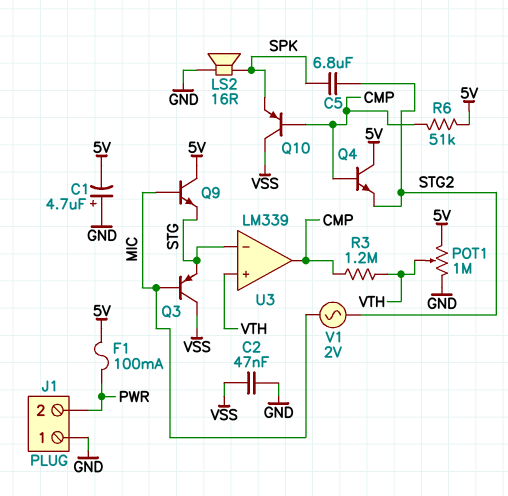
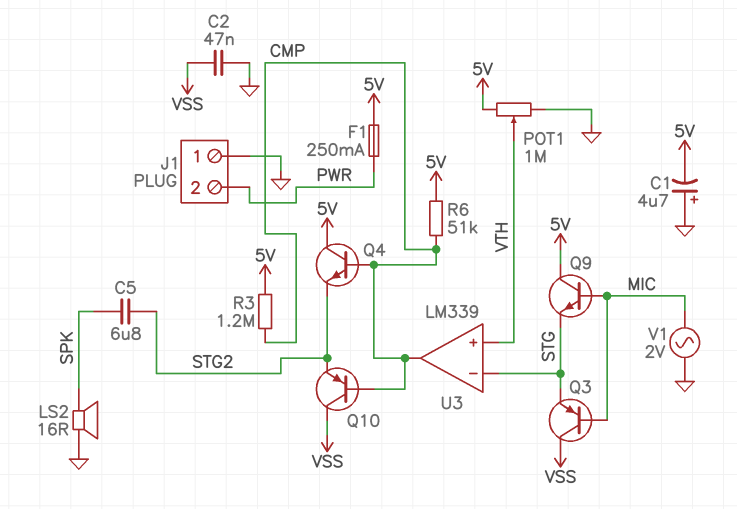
F1: 100mA (5V, PWR) -> 250mA (5V, PWR)
Q10: PNP (B CMP, C VSS, E SPK) -> PNP (B CMP, C VSS, E STG2)
R3: 1.2M (CMP, VTH) -> 1.2M (5V, CMP)
V1: AC 2V (MIC, STG2) -> AC 2V (GND, MIC)

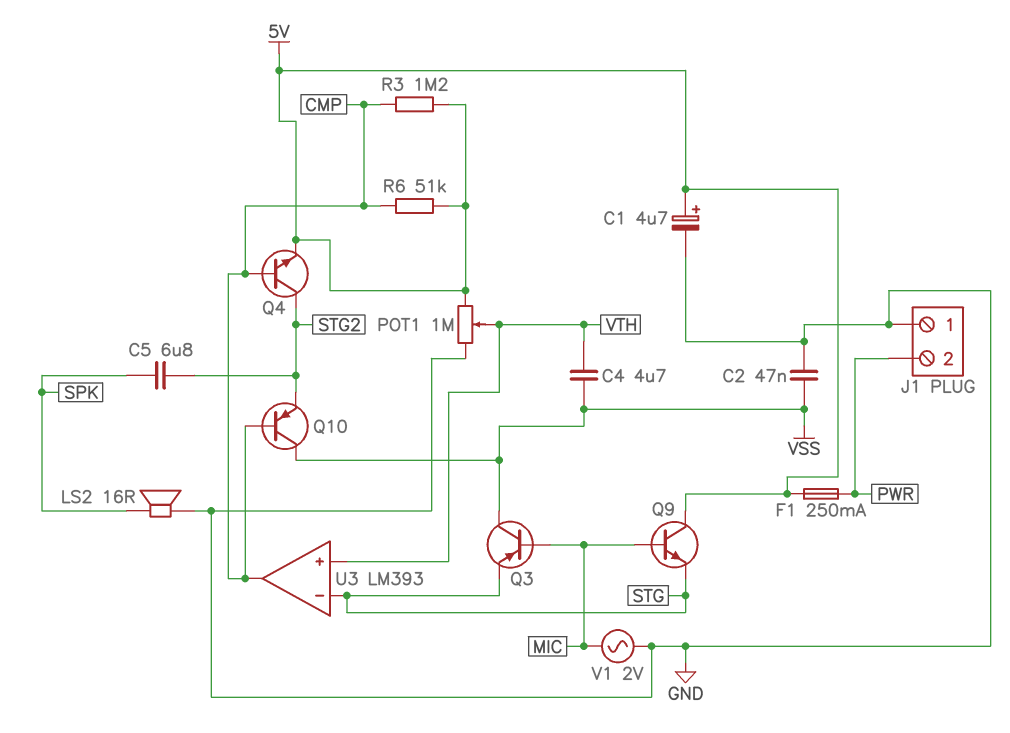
C1: 4.7uF (plus GND, minus 5V) -> 4.7uF (plus 5V, minus GND)
C4: none -> 4.7uF (VSS, VTH)
Q4: NPN (B CMP, C 5V, E STG2) -> NPN (B CMP, C STG2, E 5V)
U3: LM339 -> LM393

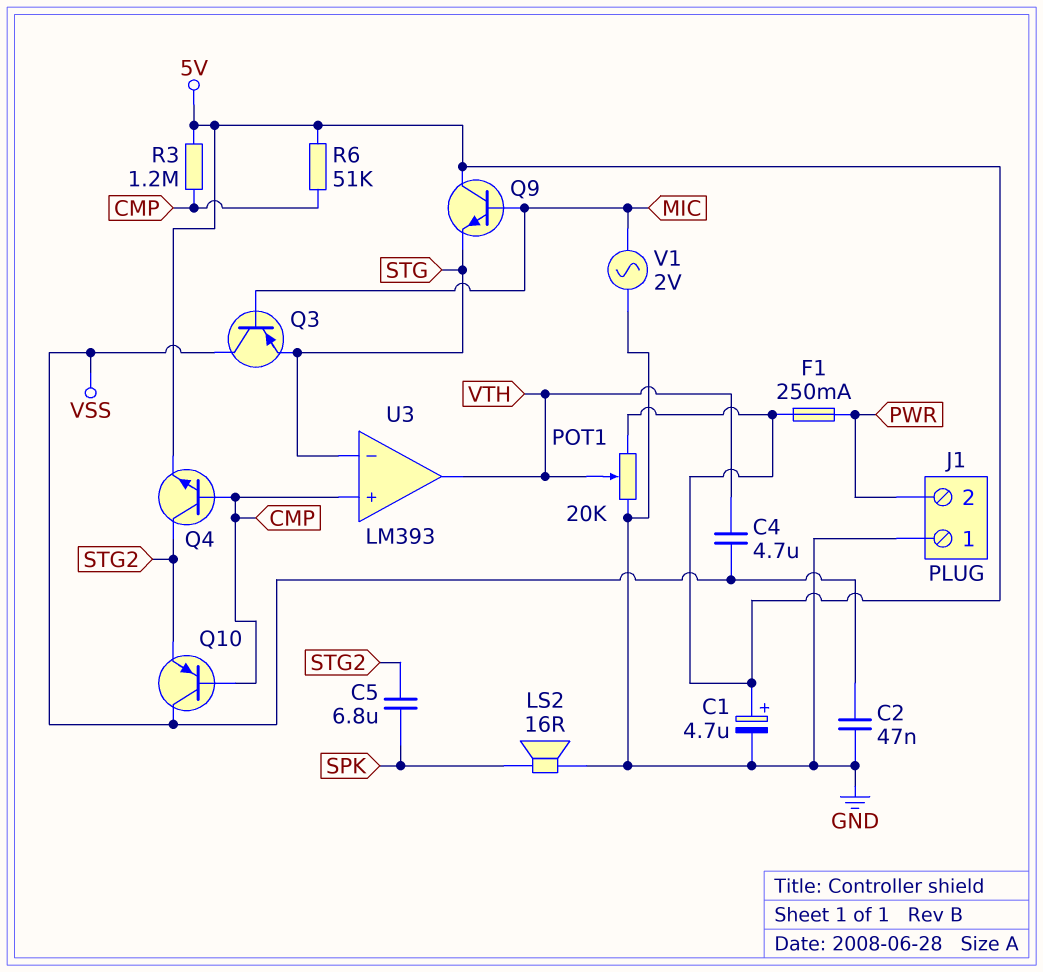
POT1: 1M (5V, GND, wiper VTH) -> 20k (5V, GND, wiper VTH)
U3 pin in+: VTH -> CMP
U3 pin out: CMP -> VTH

